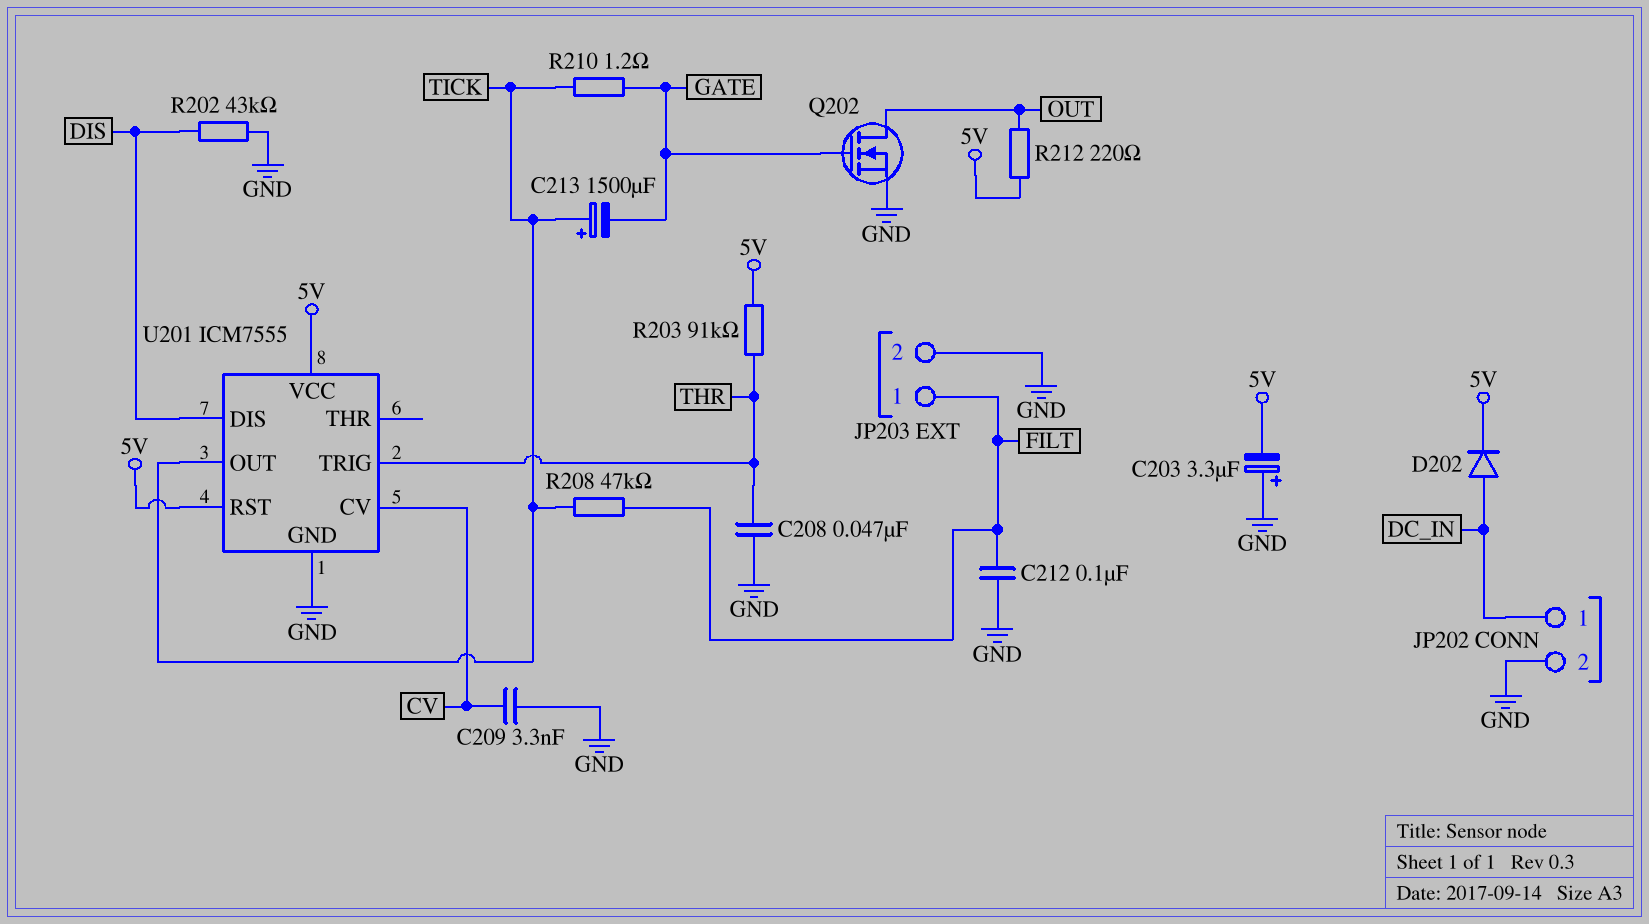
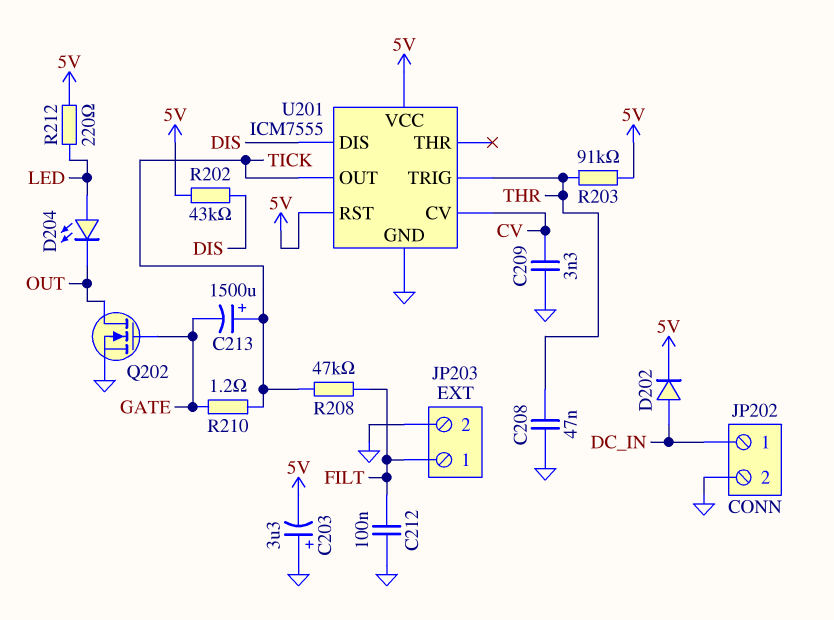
D204: none -> LED (A LED, K OUT)
R202: 43k (DIS, GND) -> 43k (5V, DIS)
R212: 220 (5V, OUT) -> 220 (5V, LED)

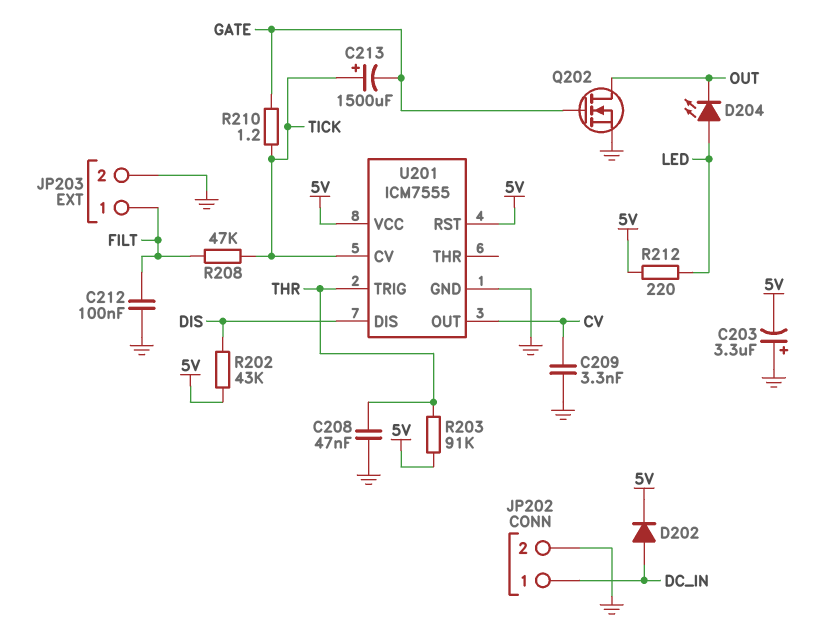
U201 pin CV: CV -> TICK
U201 pin OUT: TICK -> CV

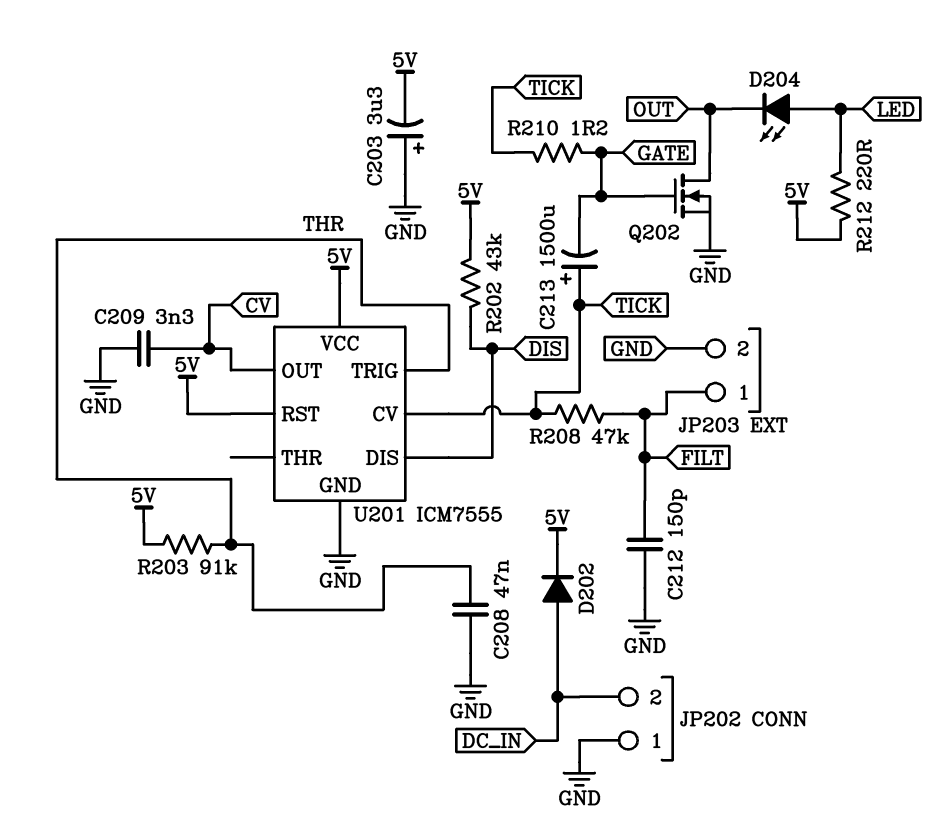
C212: 100nF (FILT, GND) -> 150pF (FILT, GND)
JP202 pin 1: DC_IN -> GND
JP202 pin 2: GND -> DC_IN

